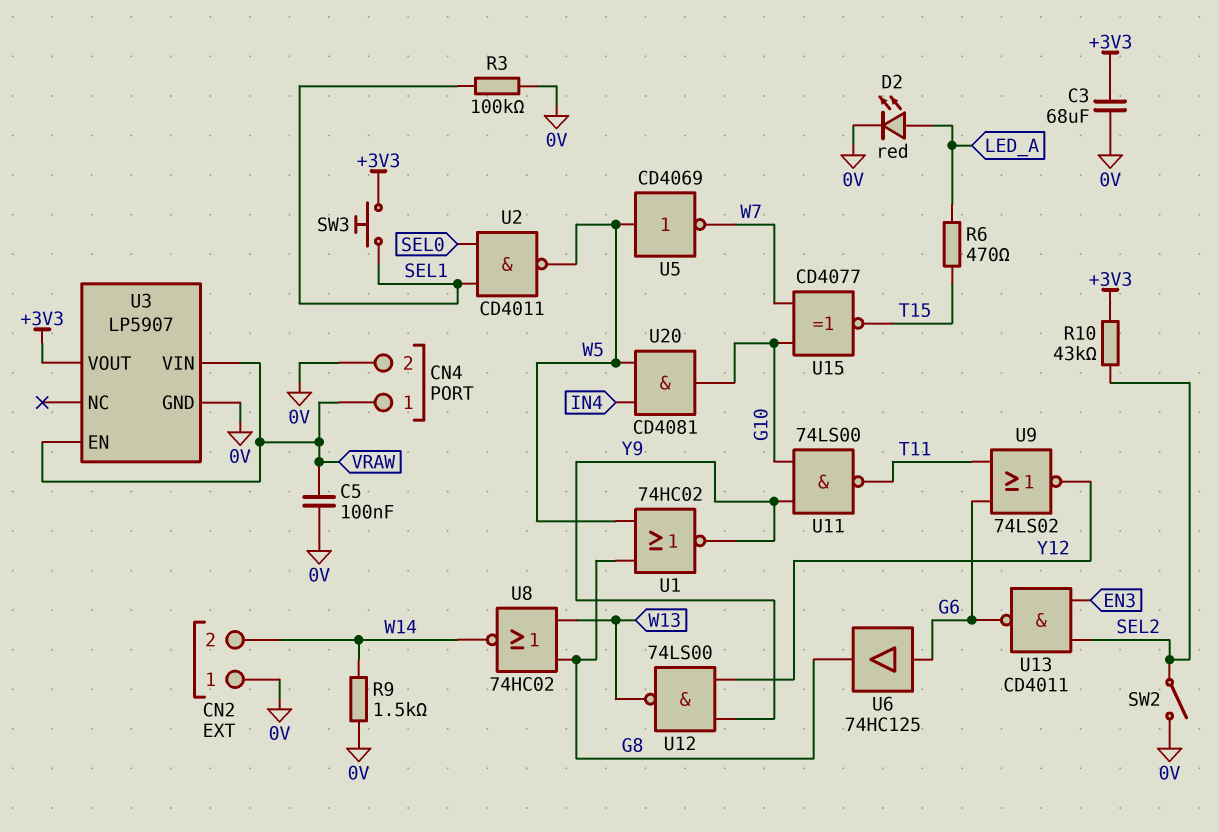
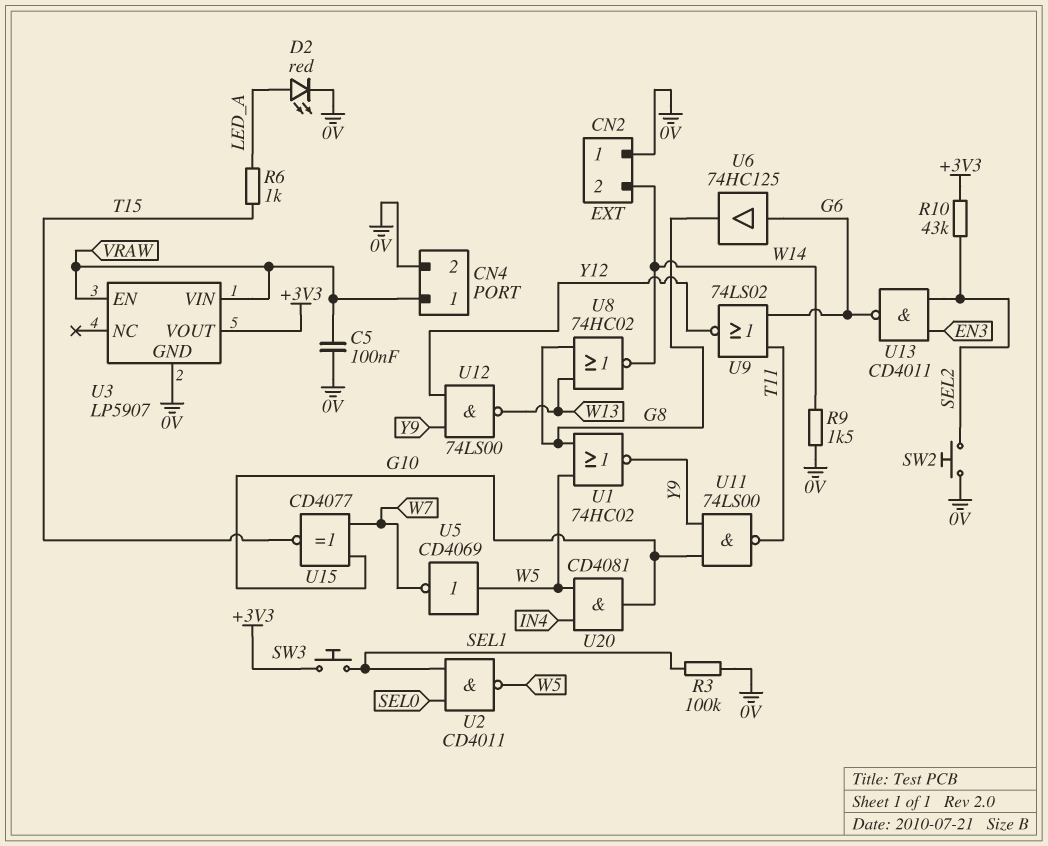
C3: 68uF (+3V3, 0V) -> none
R6: 470 (LED_A, T15) -> 1k (LED_A, T15)
SW2: switch (0V, SEL2) -> button (0V, SEL2)

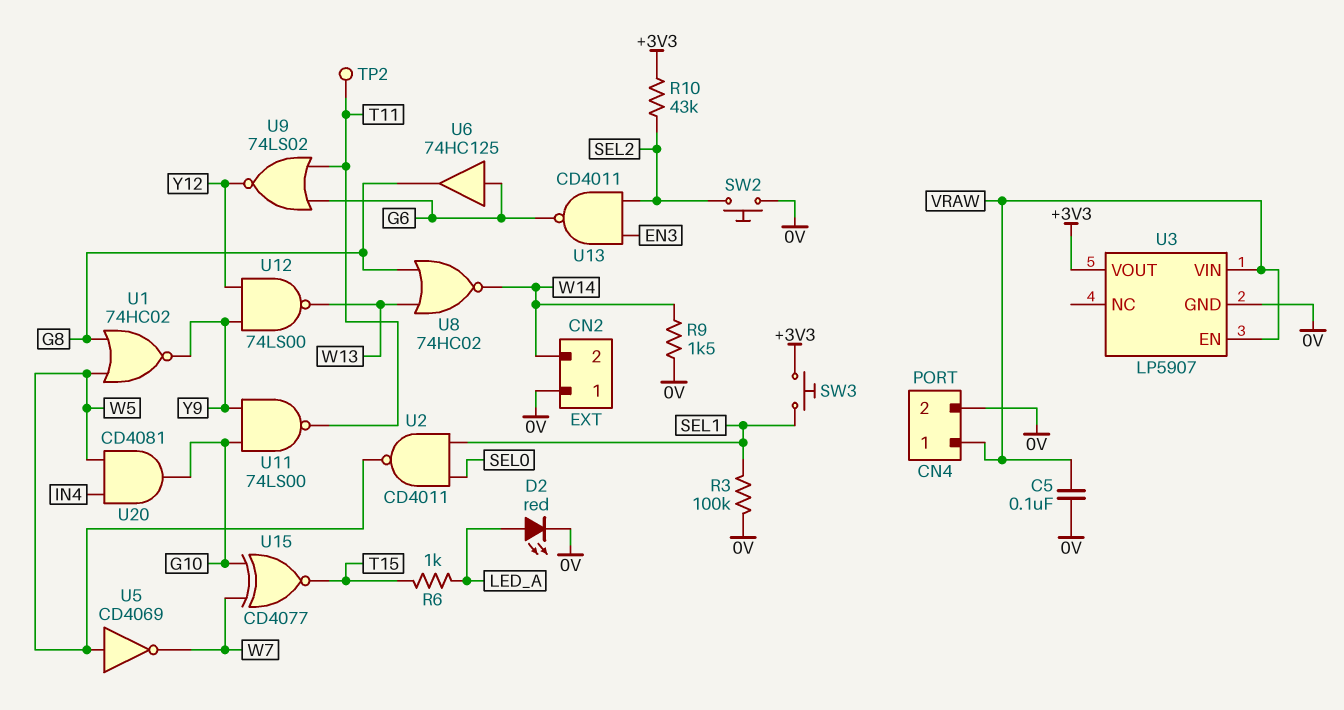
TP2: none -> test point (T11)

